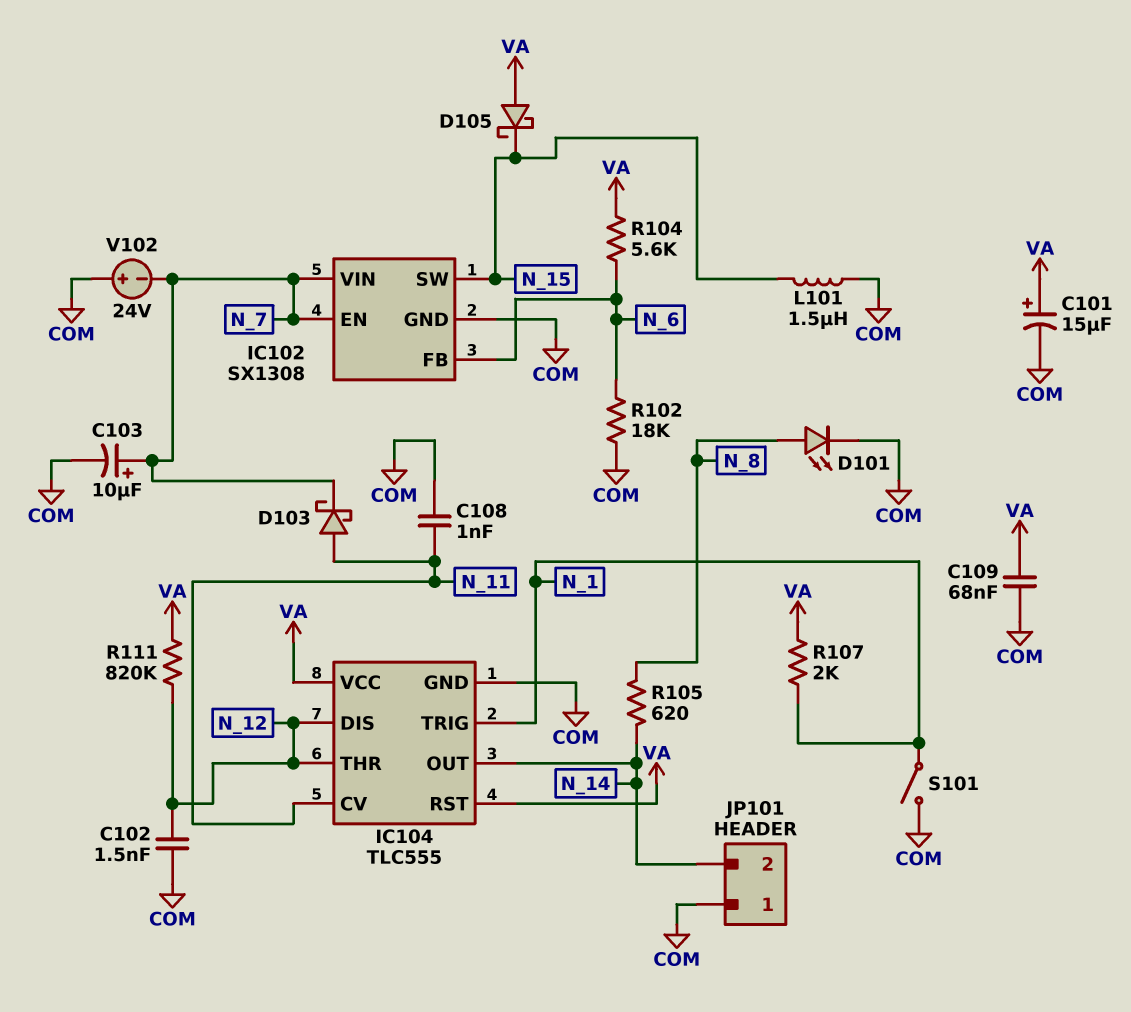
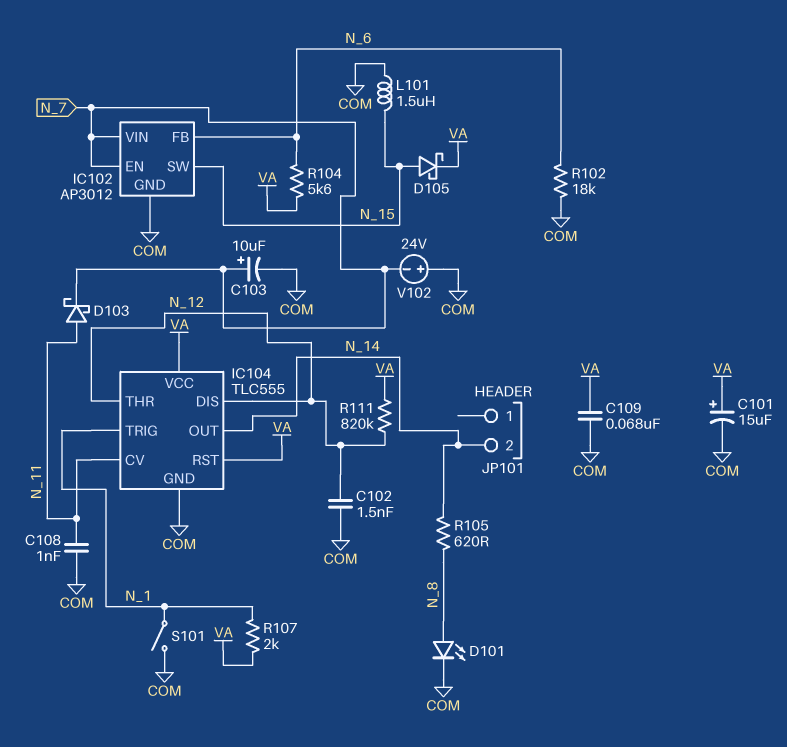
D105: schottky (A VA, K N_15) -> schottky (A N_15, K VA)
IC102: SX1308 -> AP3012
JP101 pin 1: COM -> none

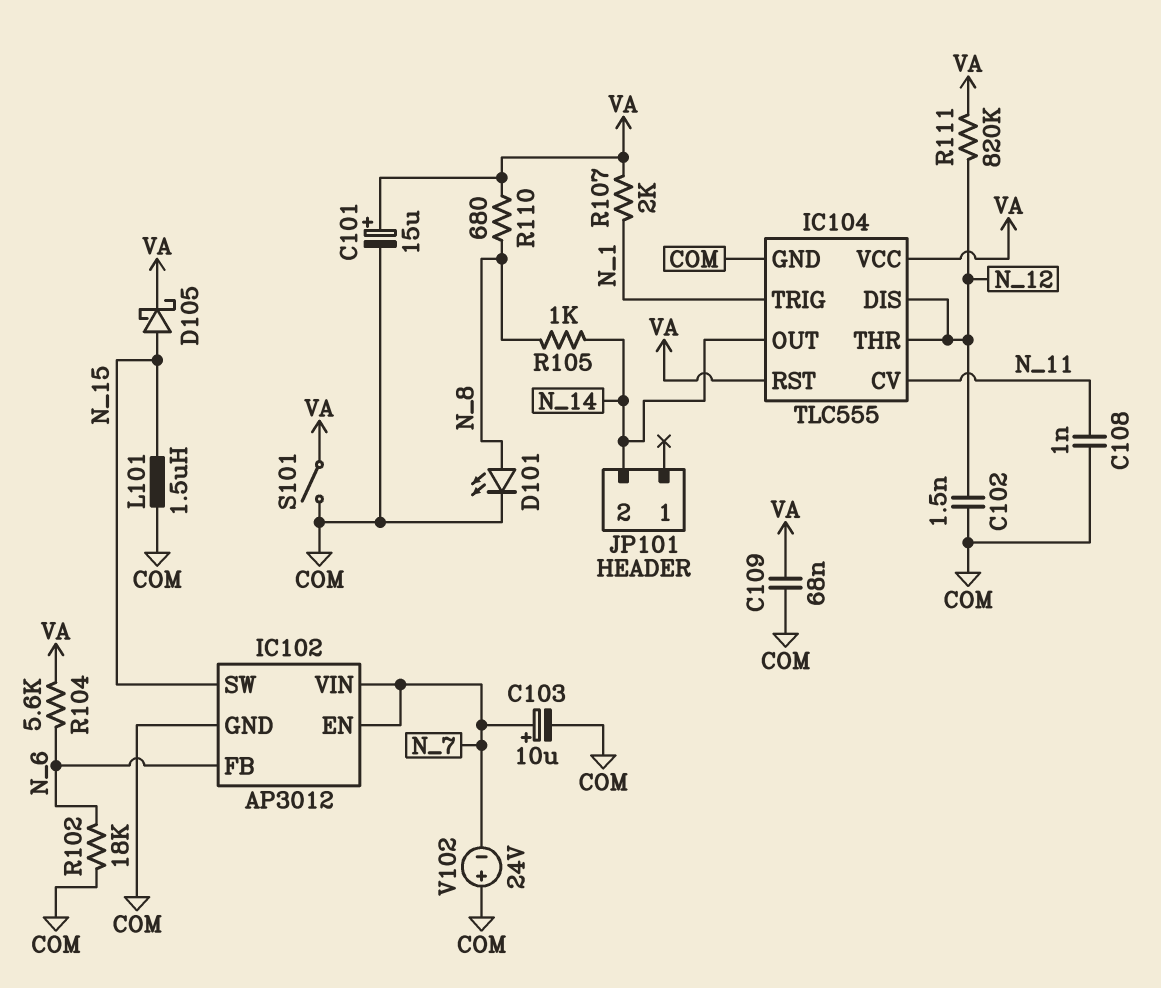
D103: schottky (A N_11, K N_7) -> none
R105: 620 (N_8, N_14) -> 1k (N_8, N_14)
R110: none -> 680 (N_8, VA)
S101: switch (COM, N_1) -> switch (COM, VA)

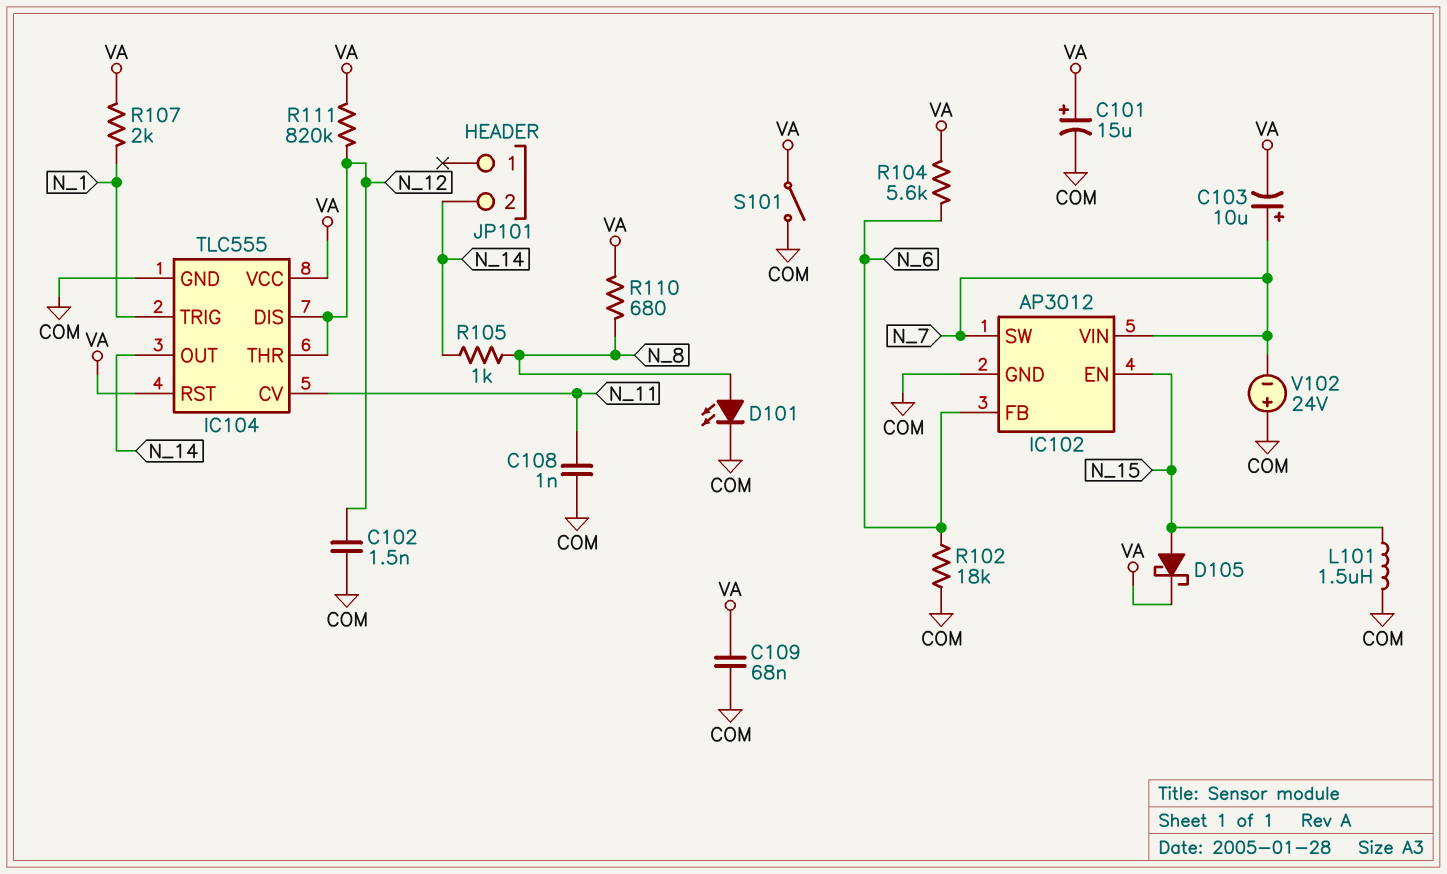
C103: 10uF (plus N_7, minus COM) -> 10uF (plus N_7, minus VA)
IC102 pin EN: N_7 -> N_15
IC102 pin SW: N_15 -> N_7

